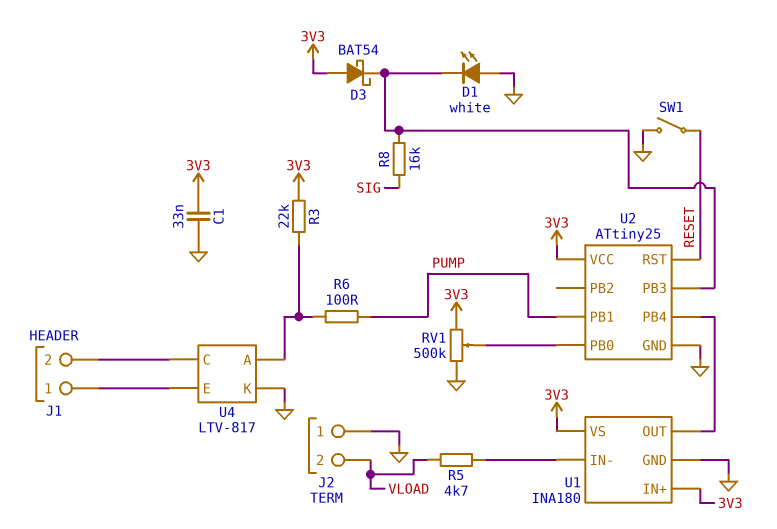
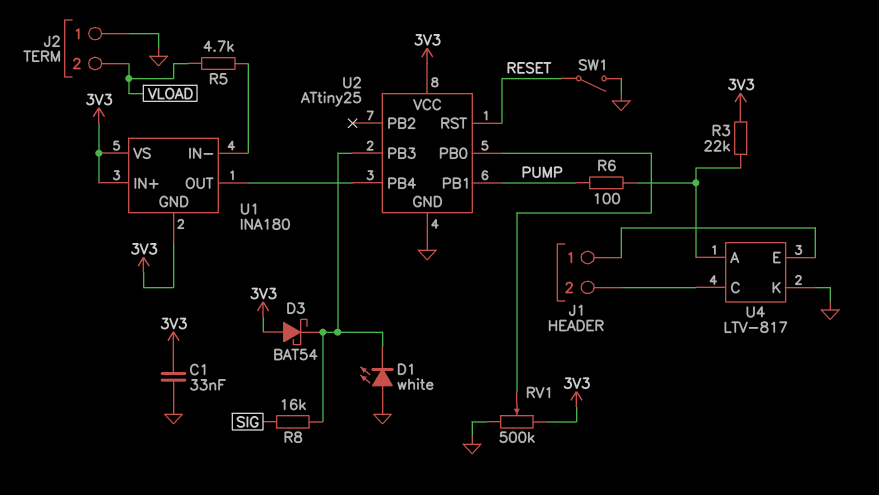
U1 pin GND: GND -> 3V3

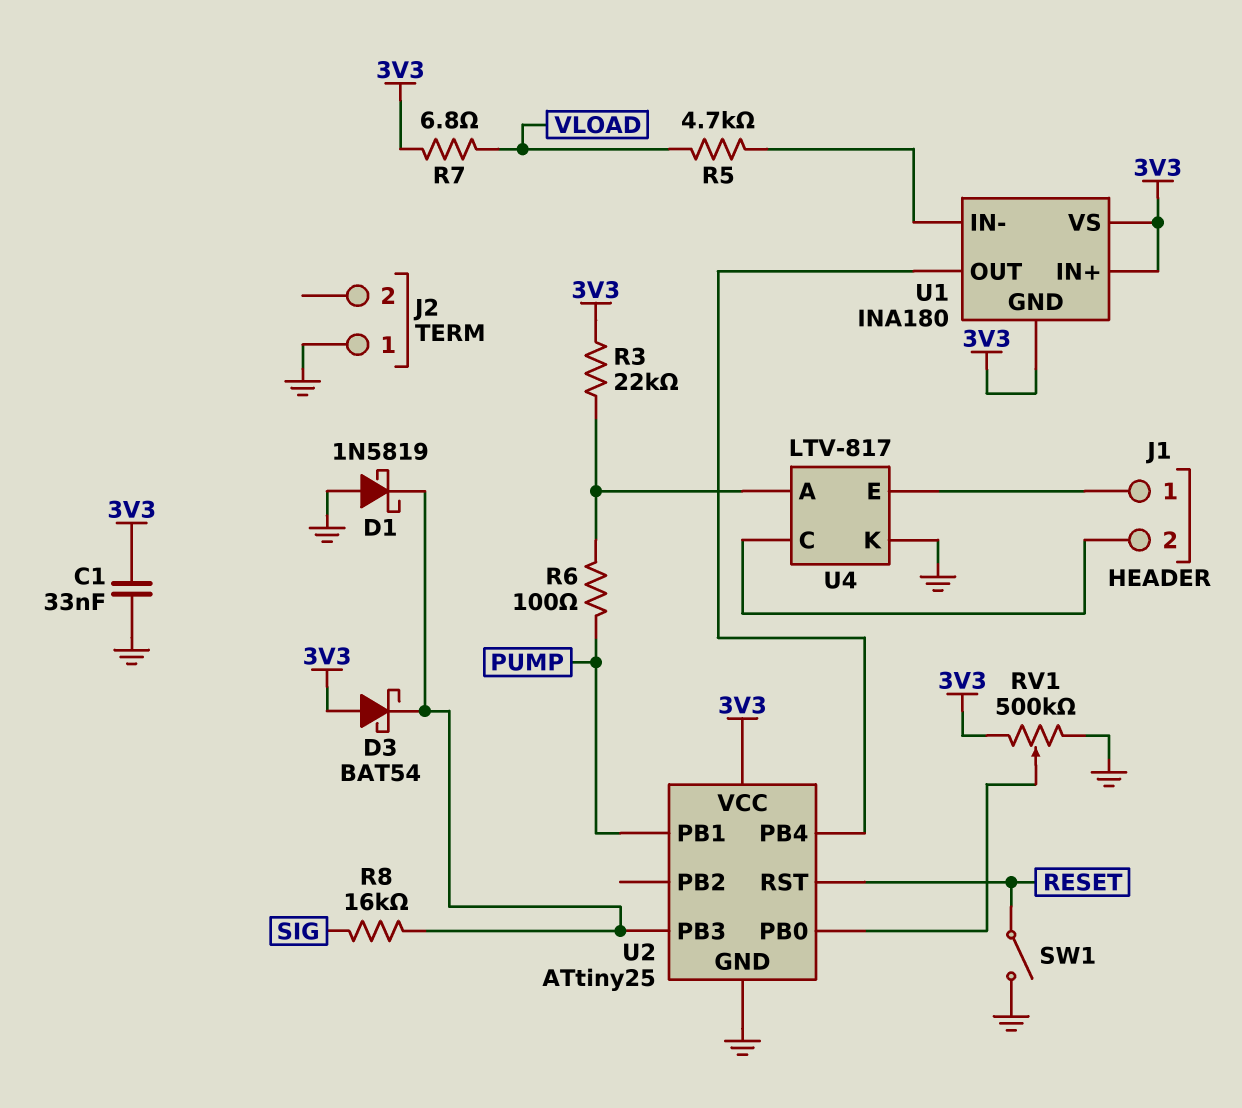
D1: LED white (A GND, K U2/PB3) -> schottky 1N5819 (A GND, K U2/PB3)
J2 pin 2: VLOAD -> none
R7: none -> 6.8 (3V3, VLOAD)

